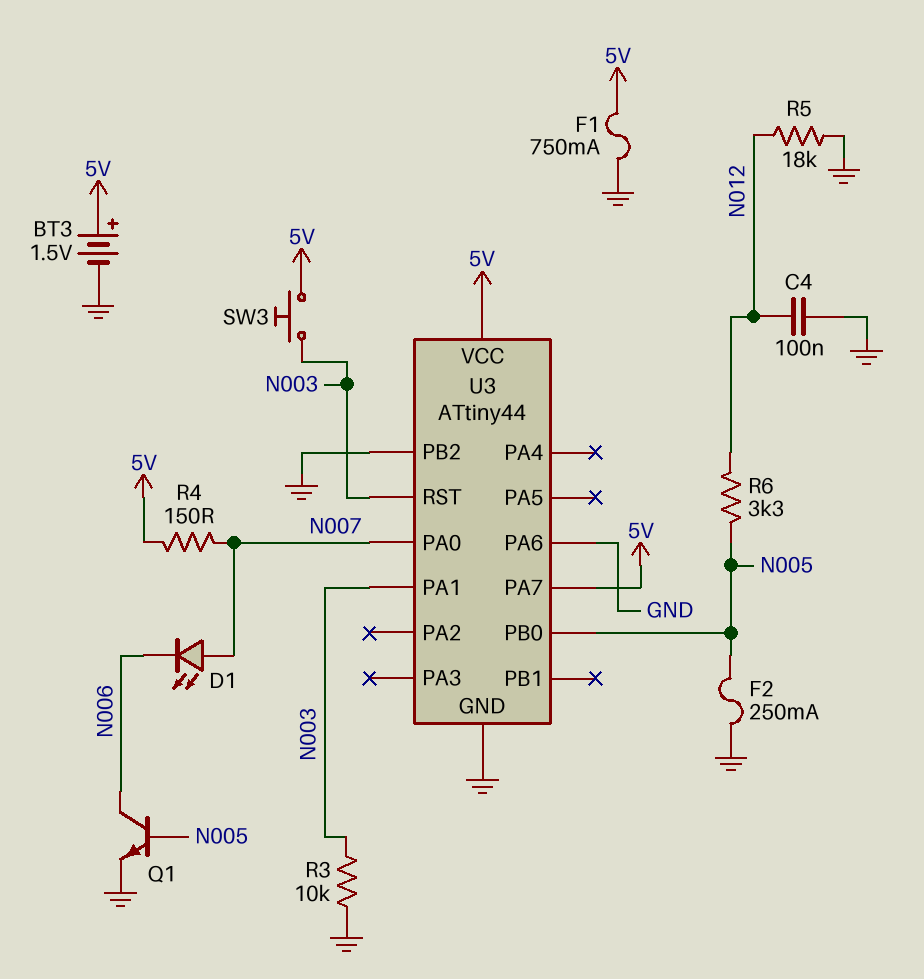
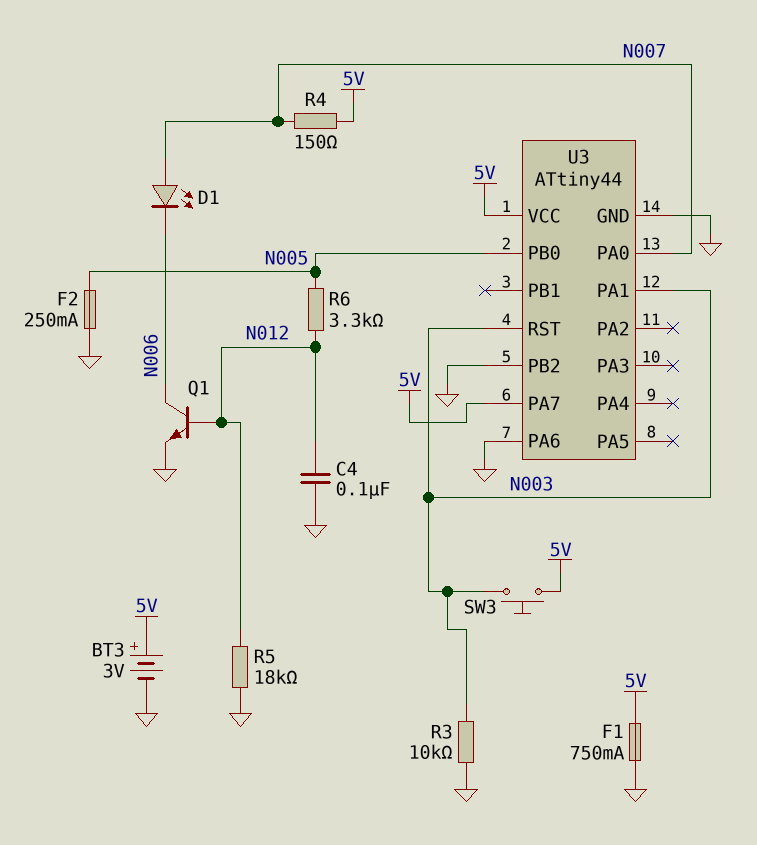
BT3: 1.5V (plus 5V, minus GND) -> 3V (plus 5V, minus GND)
Q1: NPN (B N005, C N006, E GND) -> NPN (B N012, C N006, E GND)

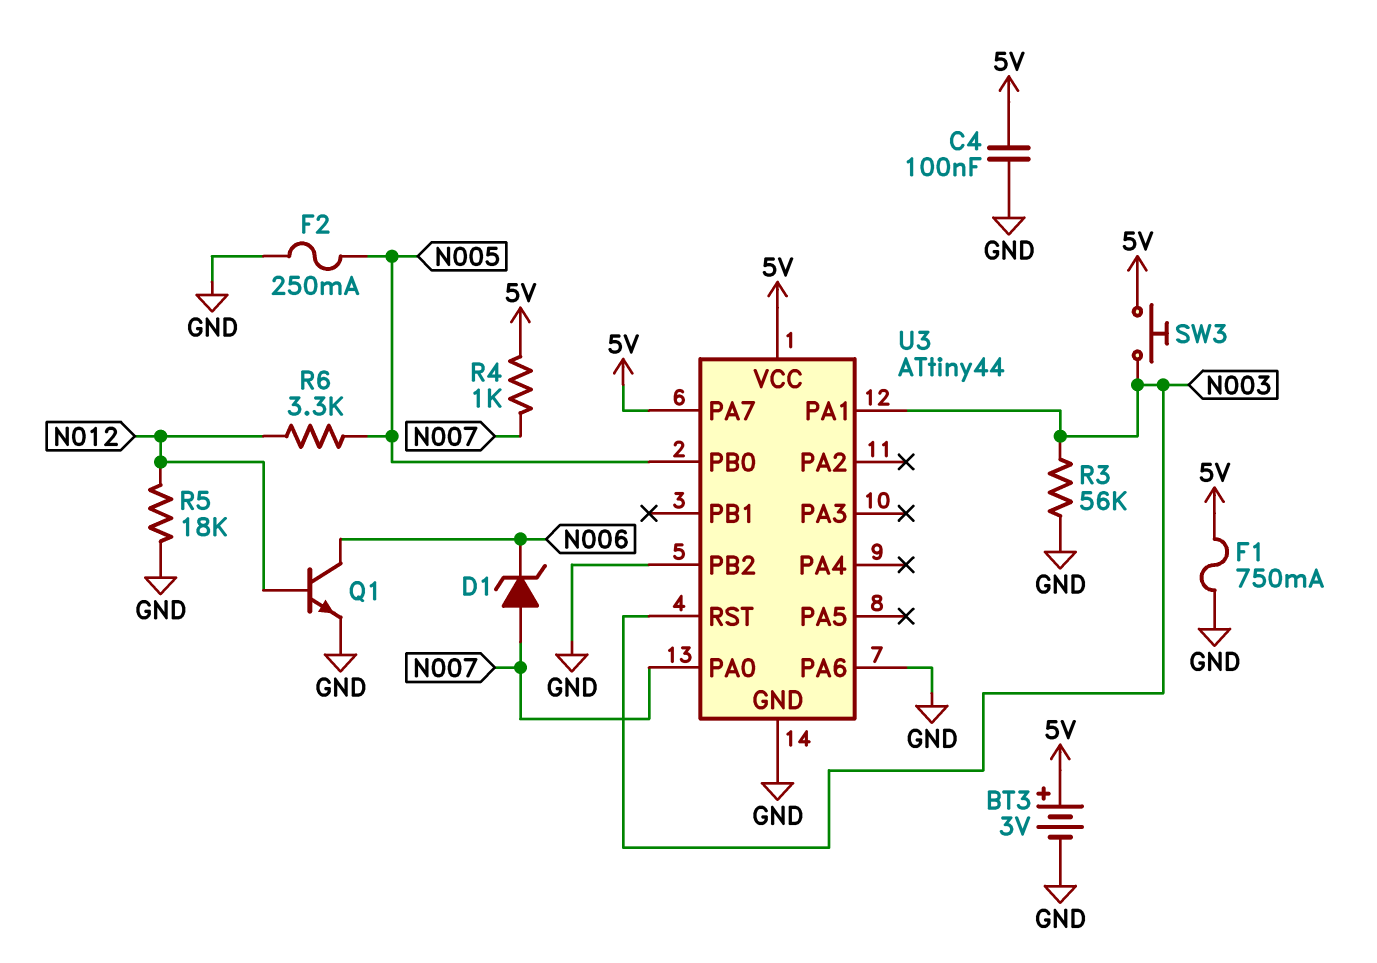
C4: 100nF (GND, N012) -> 100nF (5V, GND)
D1: LED (A N007, K N006) -> zener (A N007, K N006)
R3: 10k (GND, N003) -> 56k (GND, N003)
R4: 150 (5V, N007) -> 1k (5V, N007)

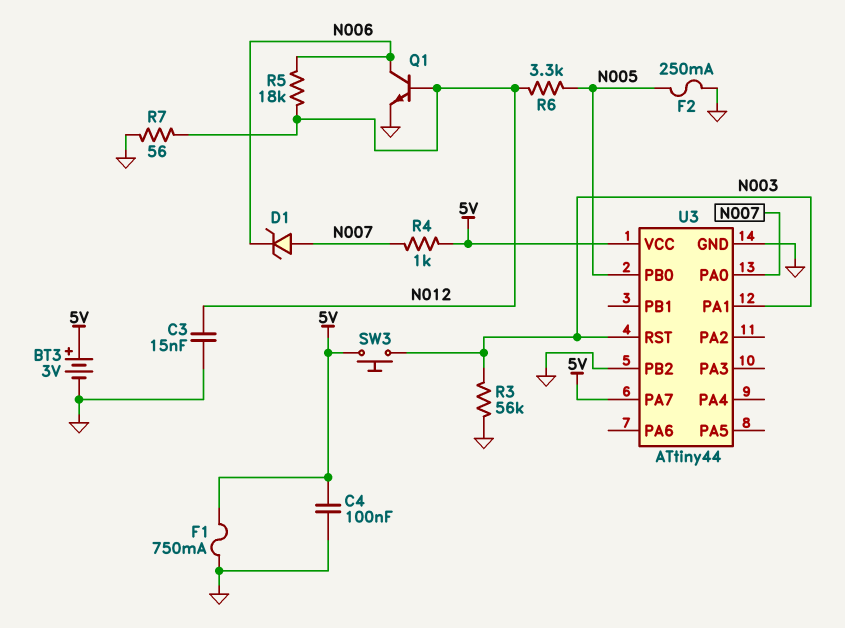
C3: none -> 15nF (GND, N012)
R5: 18k (GND, N012) -> 18k (N006, N012)
R7: none -> 56 (GND, N012)
U3 pin PA6: GND -> none

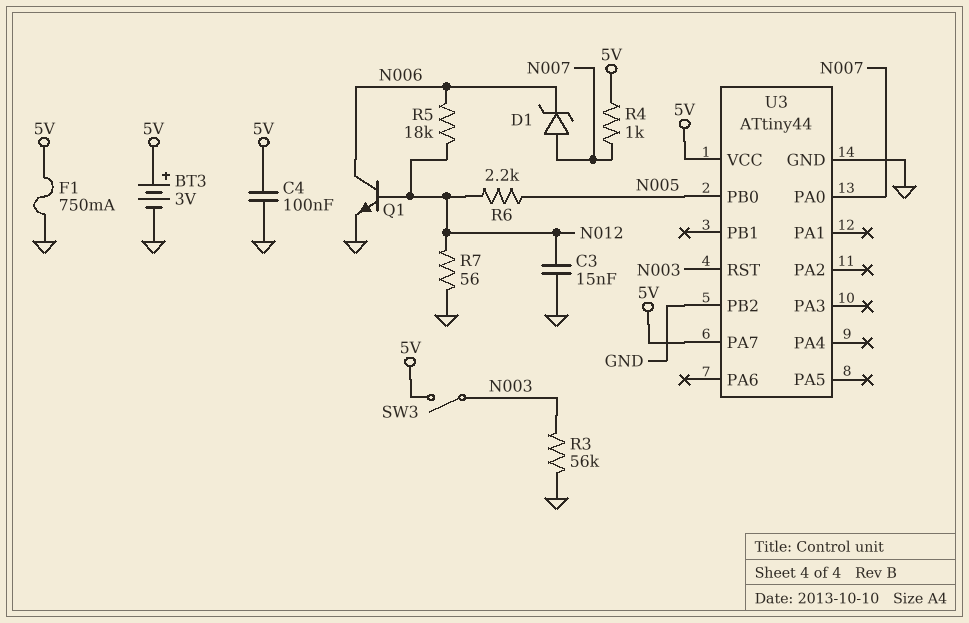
F2: 250mA (GND, N005) -> none
R6: 3.3k (N005, N012) -> 2.2k (N005, N012)
SW3: button (5V, N003) -> switch (5V, N003)
U3 pin PA1: N003 -> none

